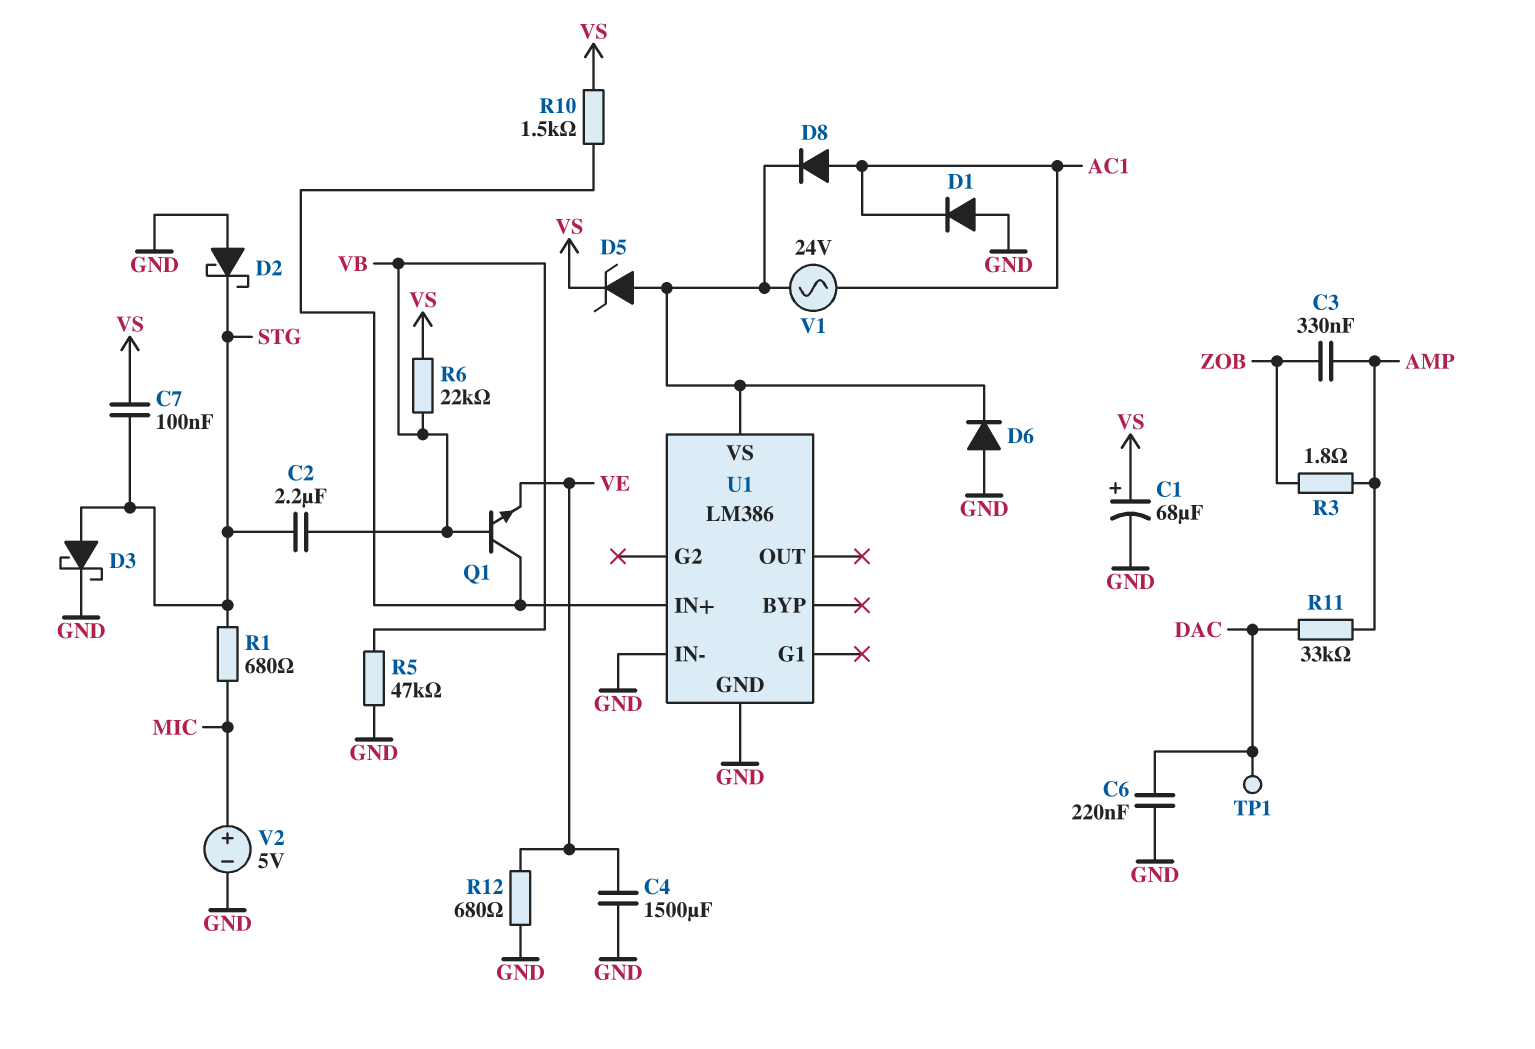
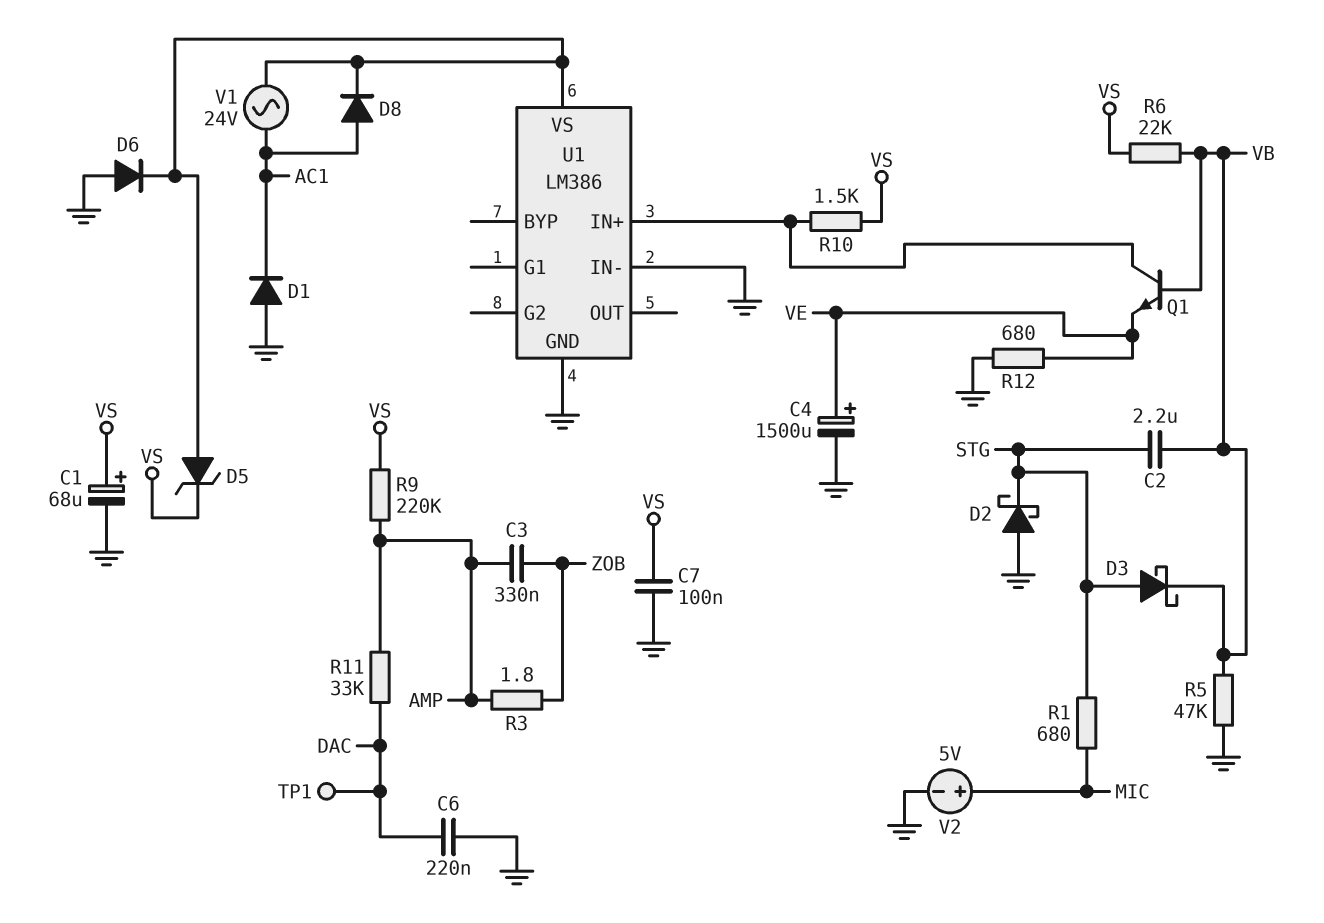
C4: 1500uF (GND, VE) -> 1500uF (plus VE, minus GND)
C7: 100nF (STG, VS) -> 100nF (GND, VS)
D3: schottky (A STG, K GND) -> schottky (A STG, K VB)
R9: none -> 220k (AMP, VS)

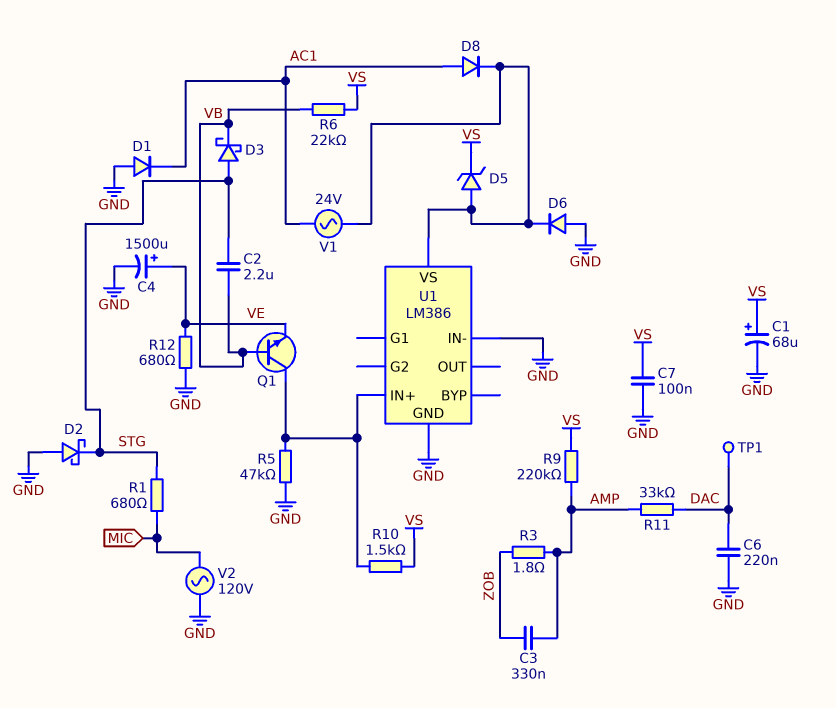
R5: 47k (GND, VB) -> 47k (GND, U1/IN+)
V2: 5V (plus MIC, minus GND) -> AC 120V (GND, MIC)

